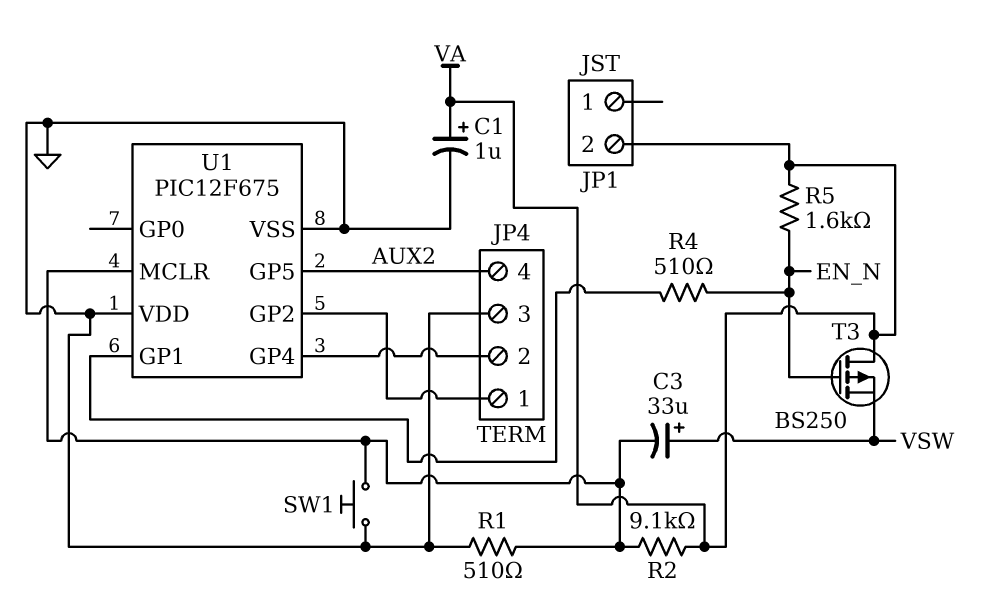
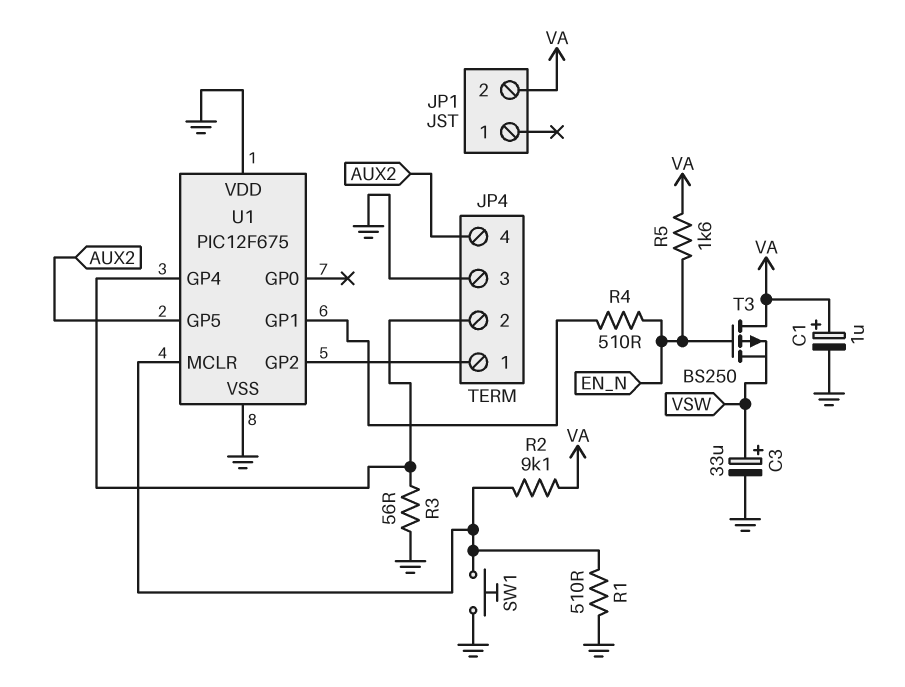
C3: 33uF (plus VSW, minus U1/MCLR) -> 33uF (plus VSW, minus GND)
R3: none -> 56 (GND, JP4/2)

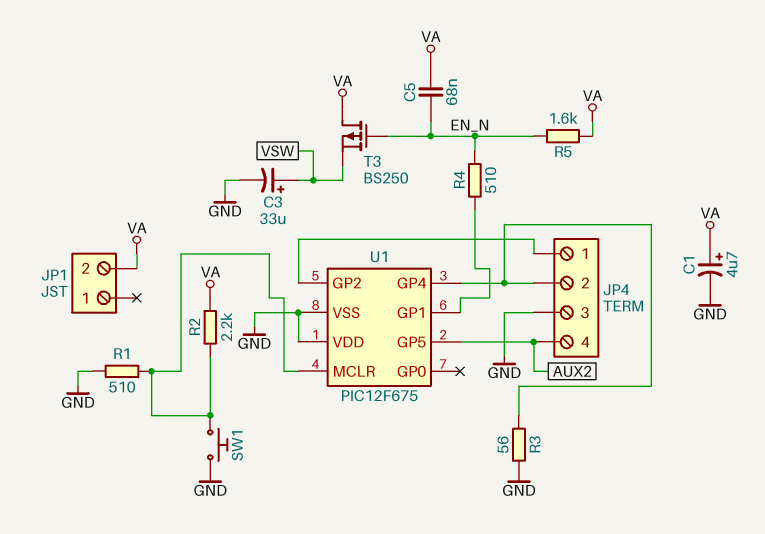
C1: 1uF (plus VA, minus GND) -> 4.7uF (plus VA, minus GND)
C5: none -> 68nF (EN_N, VA)
R2: 9.1k (U1/MCLR, VA) -> 2.2k (U1/MCLR, VA)

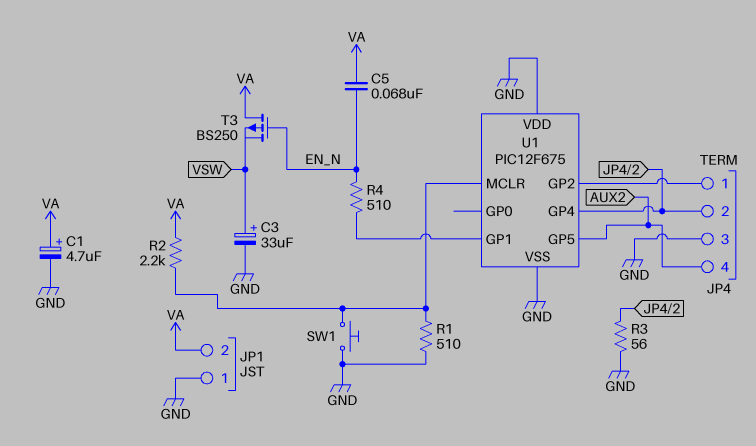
JP1 pin 1: none -> GND
R5: 1.6k (EN_N, VA) -> none

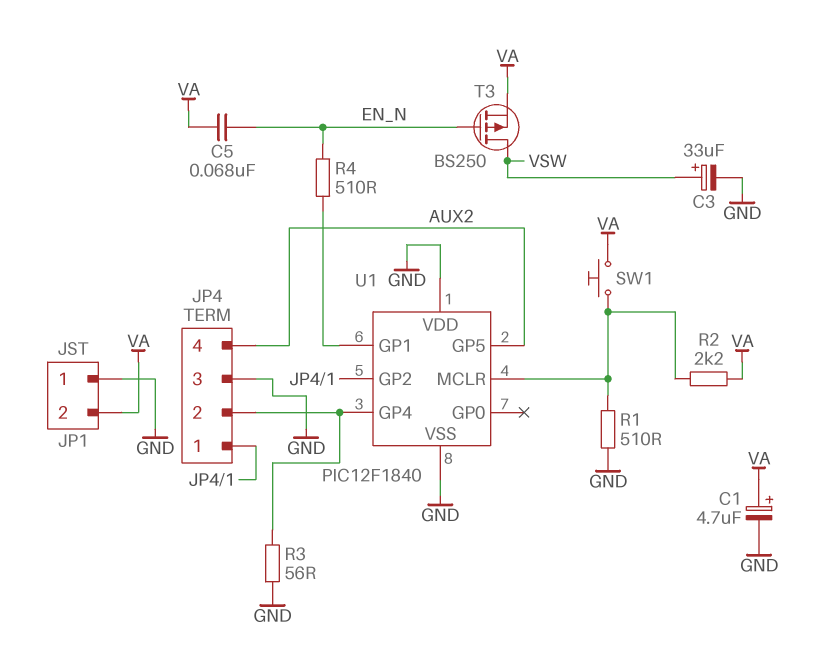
SW1: button (GND, U1/MCLR) -> button (U1/MCLR, VA)
T3: PMOS BS250 (G EN_N, D VA, S VSW) -> PMOS BS250 (G EN_N, D VSW, S VA)
U1: PIC12F675 -> PIC12F1840

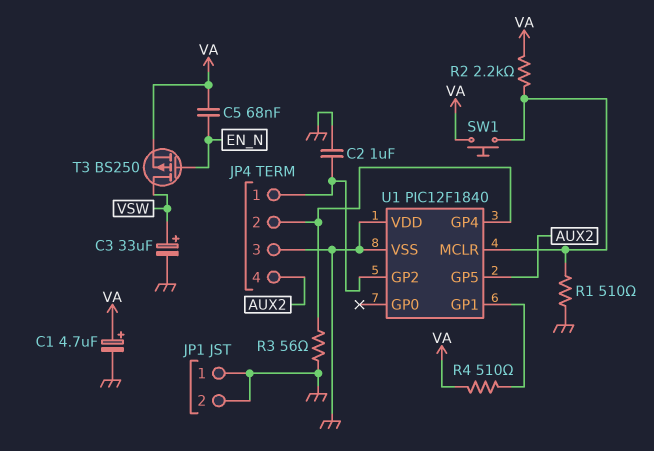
C2: none -> 1uF (GND, JP4/1)
JP1 pin 2: VA -> GND
R4: 510 (EN_N, U1/GP1) -> 510 (U1/GP1, VA)

